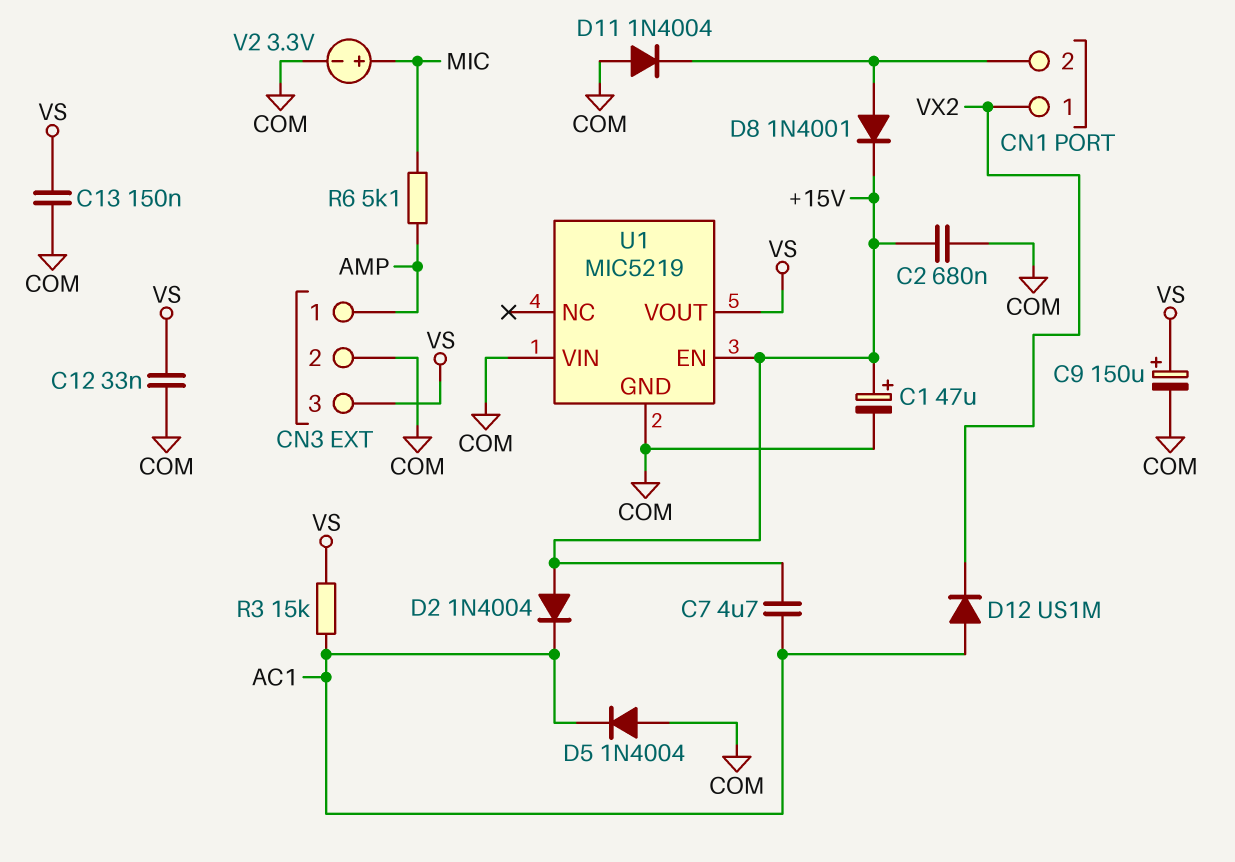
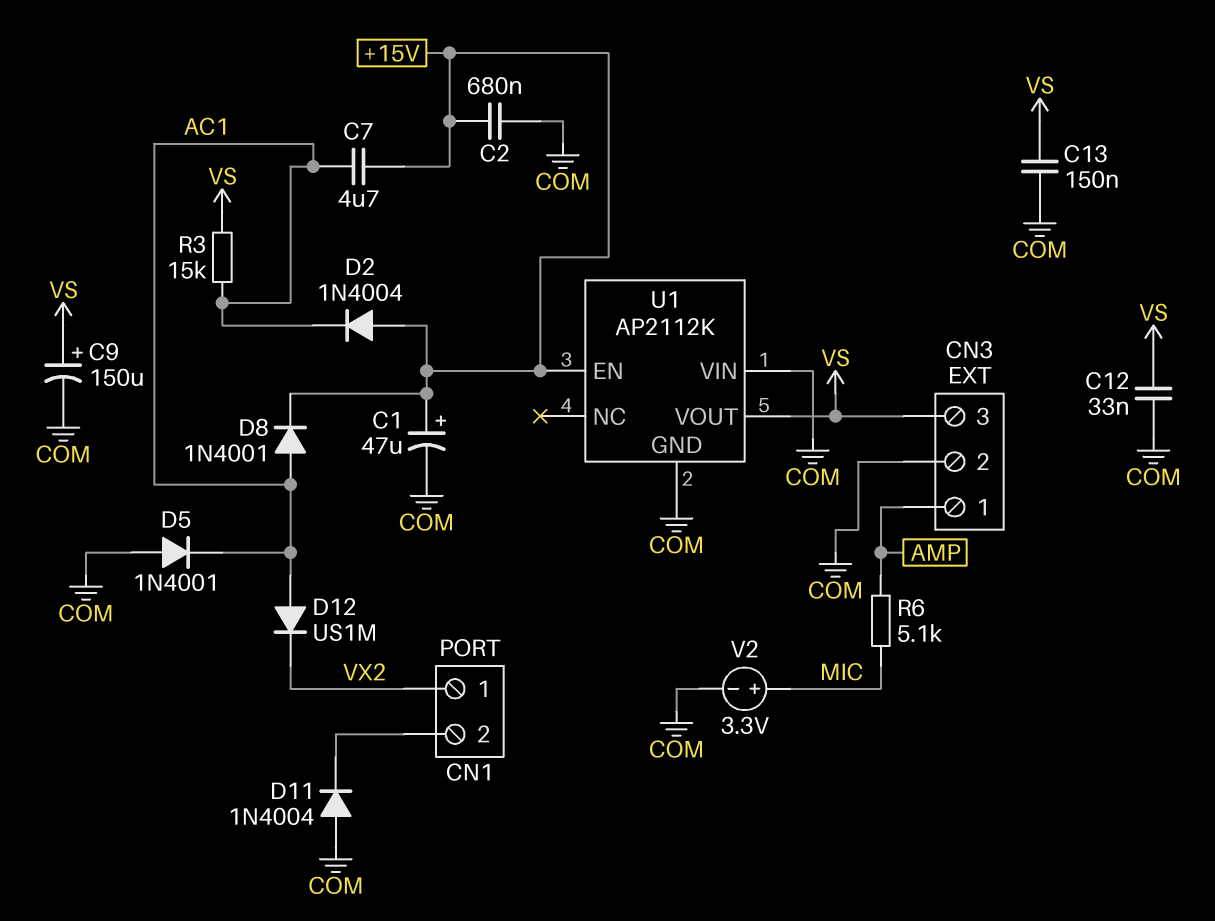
D5: diode 1N4004 (A COM, K AC1) -> diode 1N4001 (A COM, K AC1)
D8: diode 1N4001 (A CN1/2, K +15V) -> diode 1N4001 (A AC1, K +15V)
U1: MIC5219 -> AP2112K

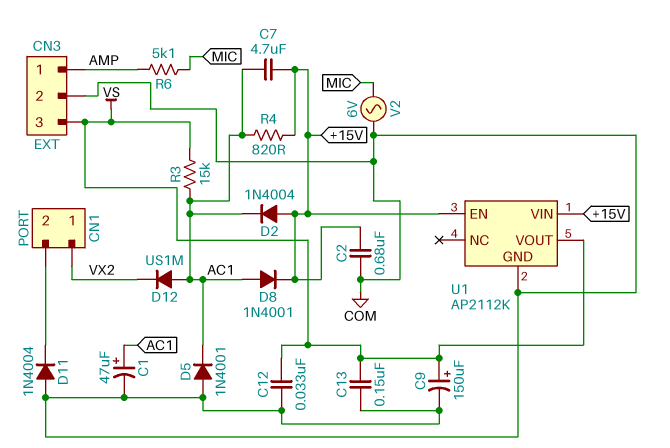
C1: 47uF (plus +15V, minus COM) -> 47uF (plus AC1, minus COM)
R4: none -> 820 (+15V, AC1)
U1 pin VIN: COM -> +15V
V2: 3.3V (plus MIC, minus COM) -> AC 6V (COM, MIC)

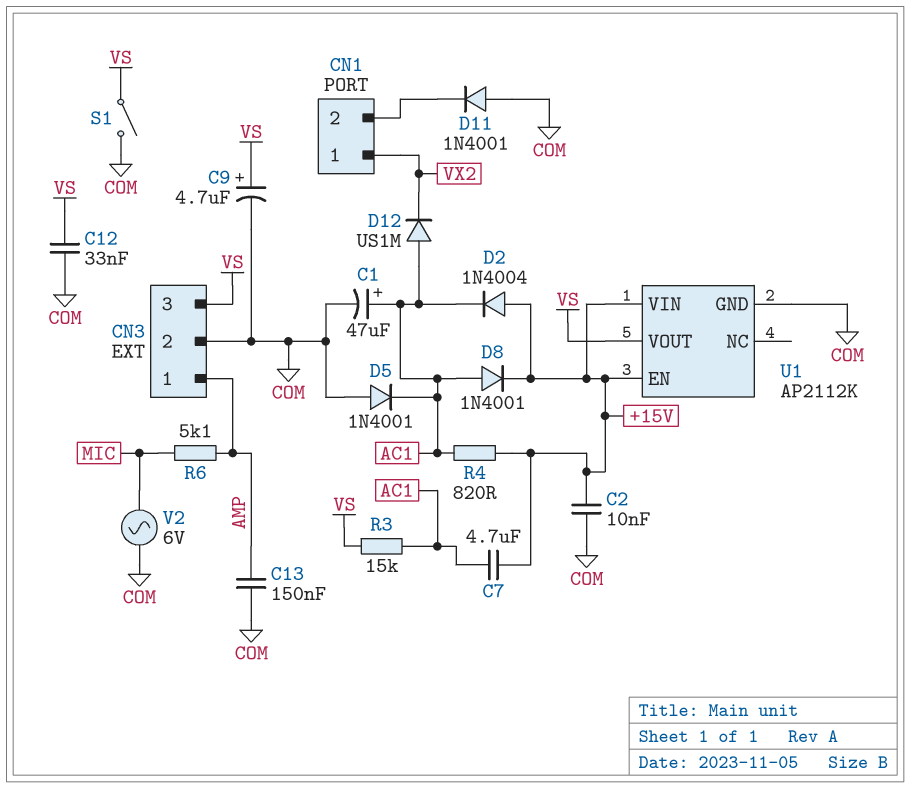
C2: 680nF (+15V, COM) -> 10nF (+15V, COM)
C9: 150uF (plus VS, minus COM) -> 4.7uF (plus VS, minus COM)
C13: 150nF (COM, VS) -> 150nF (AMP, COM)
D11: diode 1N4004 (A COM, K CN1/2) -> diode 1N4001 (A COM, K CN1/2)
S1: none -> switch (COM, VS)

